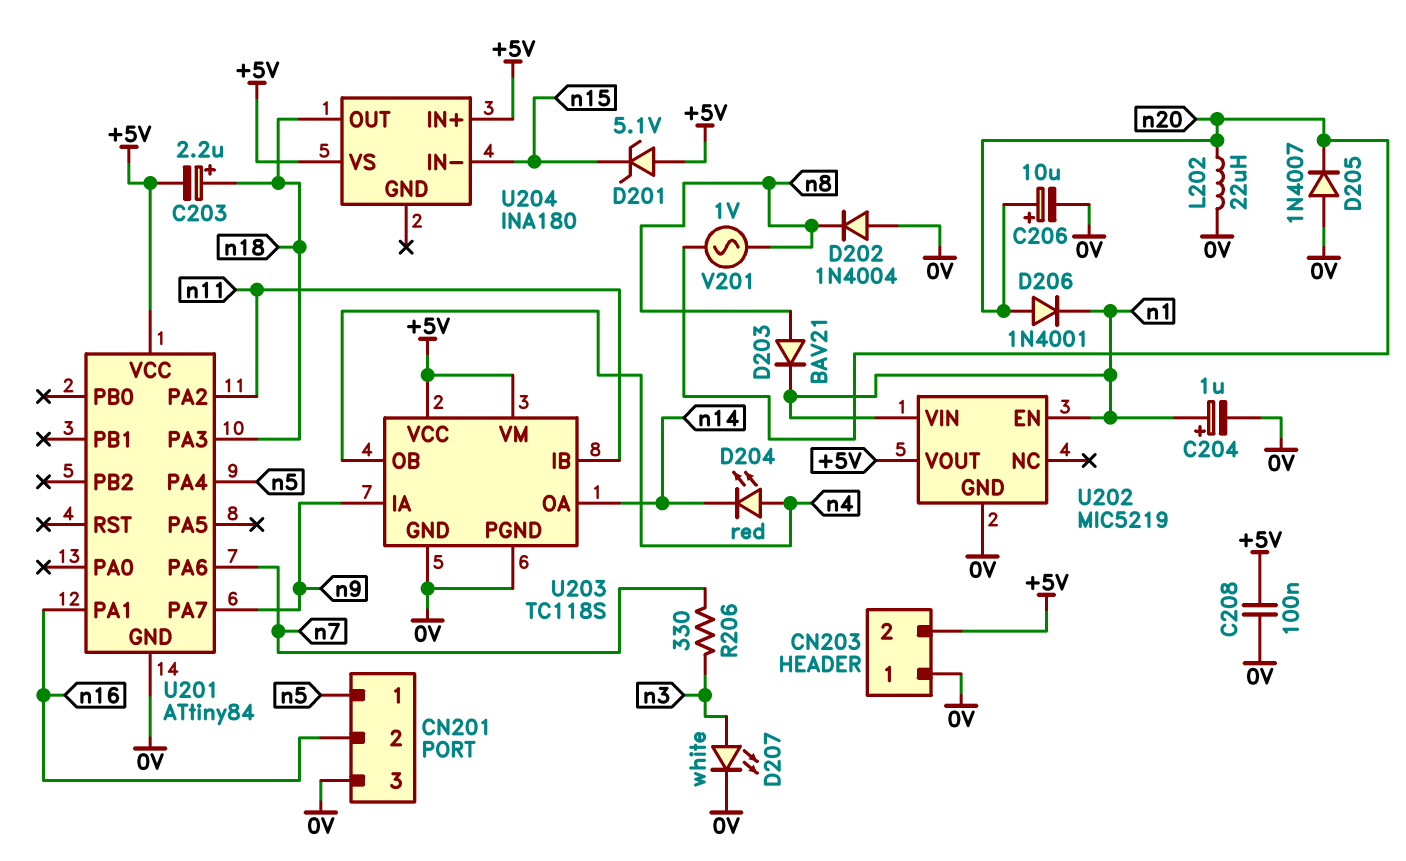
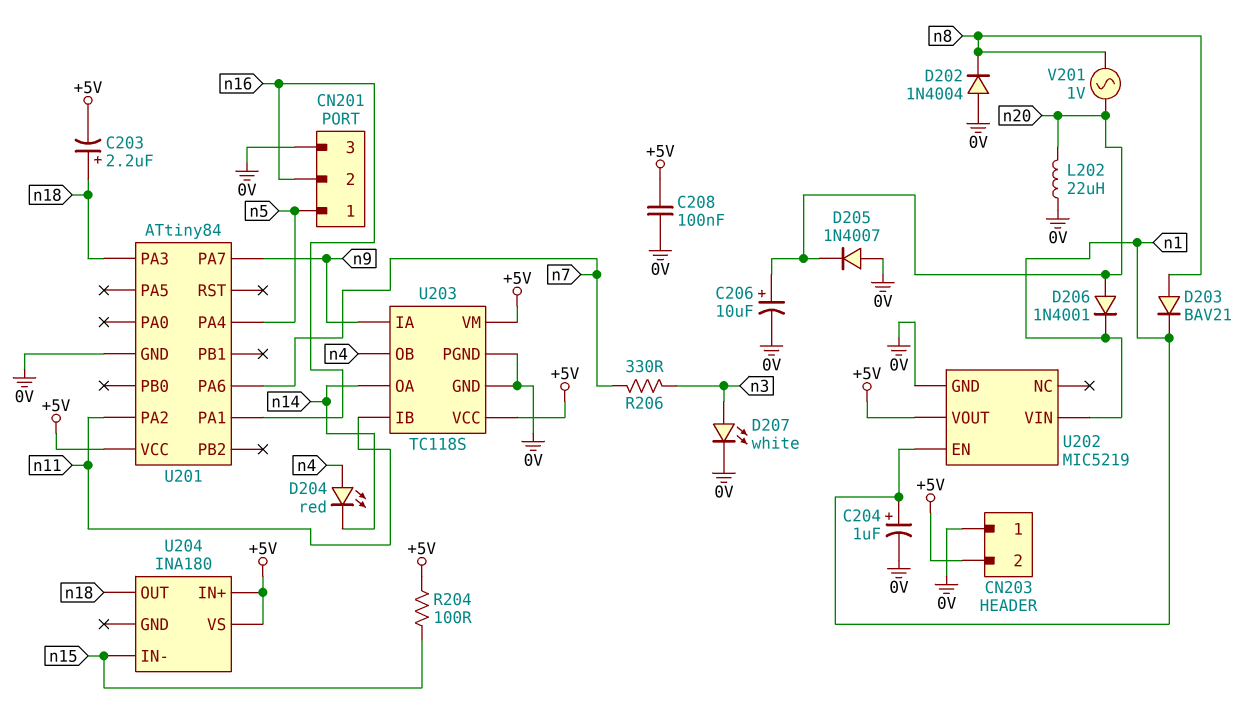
D201: zener 5.1V (A +5V, K n15) -> none
R204: none -> 100 (+5V, n15)

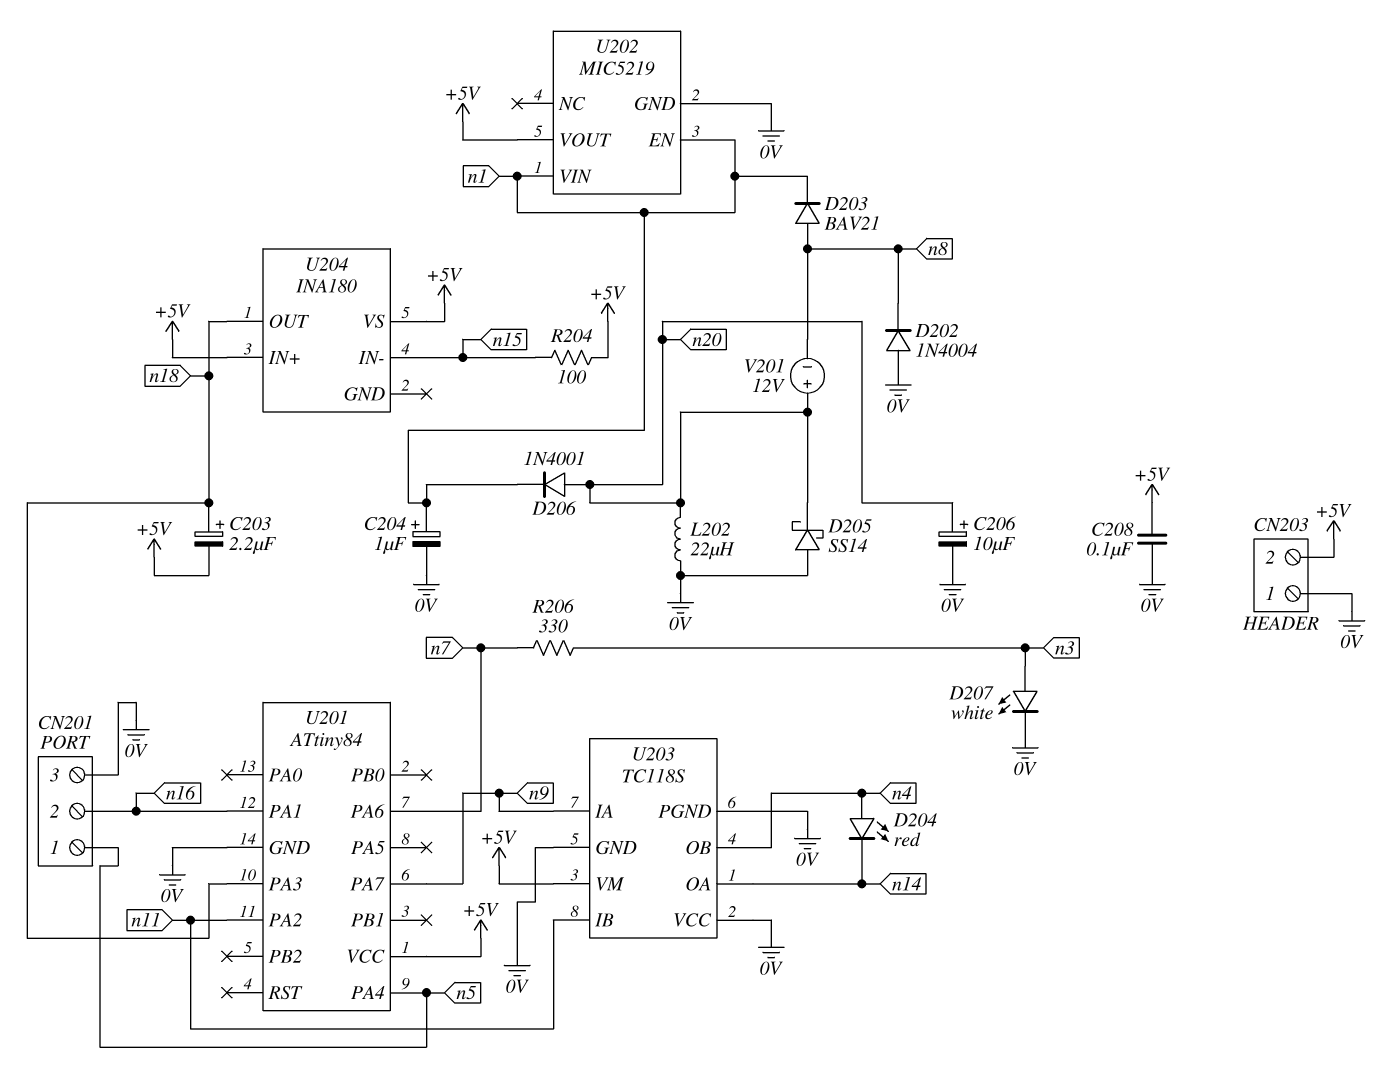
D205: diode 1N4007 (A 0V, K n20) -> schottky SS14 (A 0V, K n20)
U203 pin VCC: +5V -> 0V
V201: AC 1V (n8, n20) -> 12V (plus n20, minus n8)

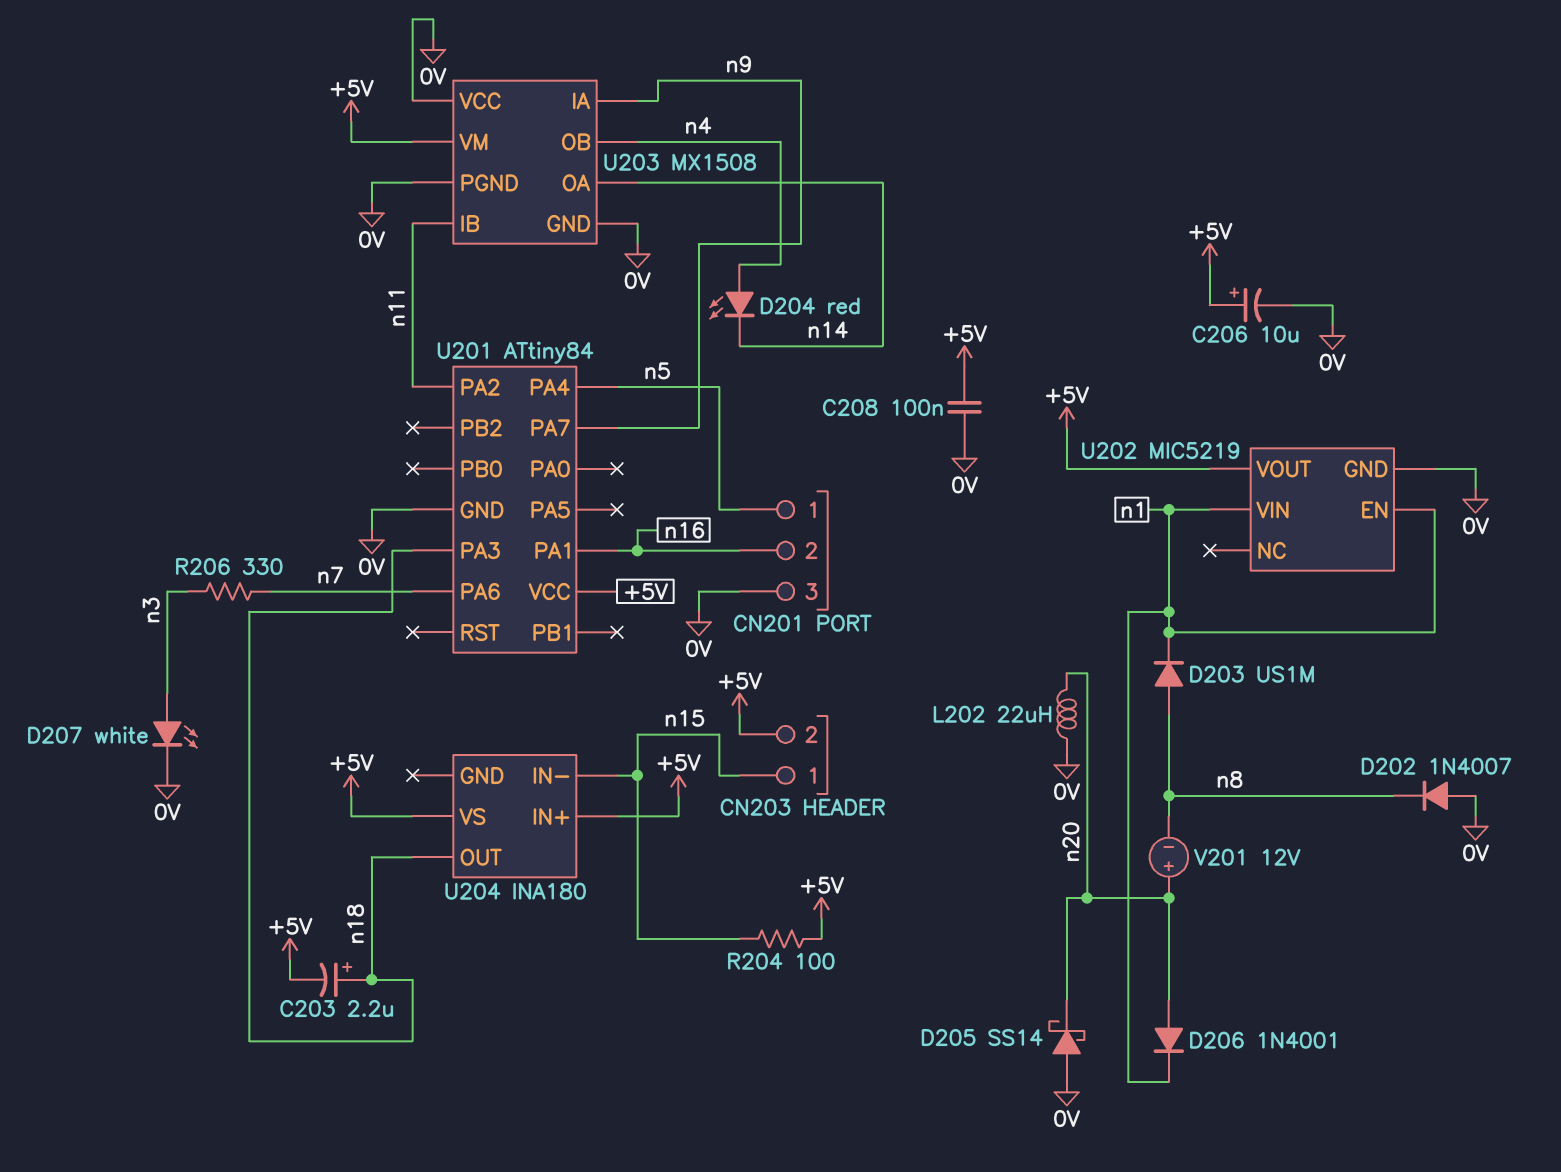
C204: 1uF (plus n1, minus 0V) -> none
C206: 10uF (plus n20, minus 0V) -> 10uF (plus +5V, minus 0V)
CN203 pin 1: 0V -> n15
D202: diode 1N4004 (A 0V, K n8) -> diode 1N4007 (A 0V, K n8)
D203: diode BAV21 (A n8, K n1) -> diode US1M (A n8, K n1)
U203: TC118S -> MX1508

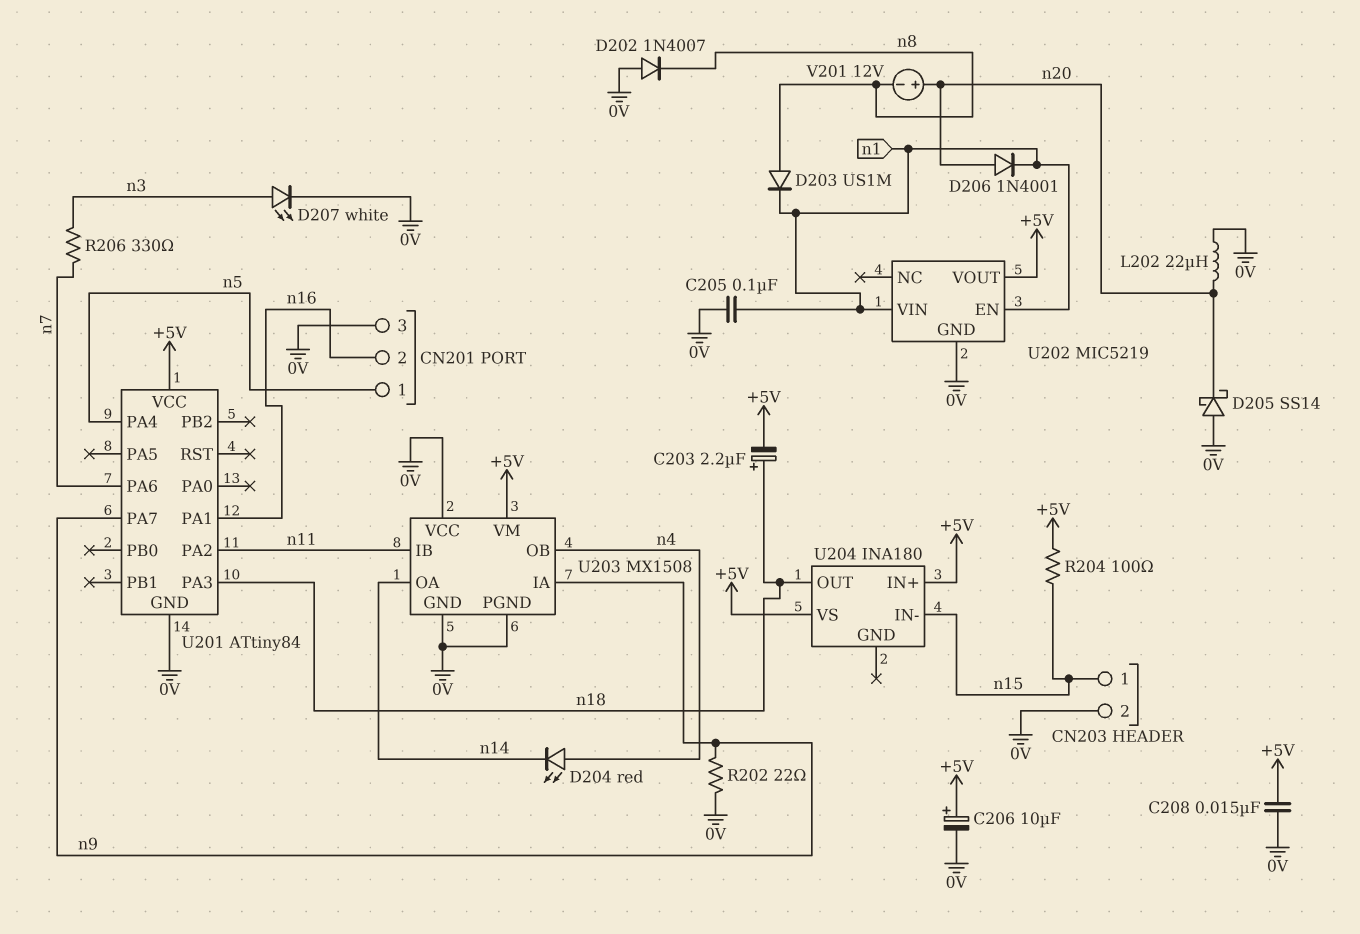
C205: none -> 100nF (0V, n1)
C208: 100nF (+5V, 0V) -> 15nF (+5V, 0V)
CN203 pin 2: +5V -> 0V
R202: none -> 22 (0V, n9)

